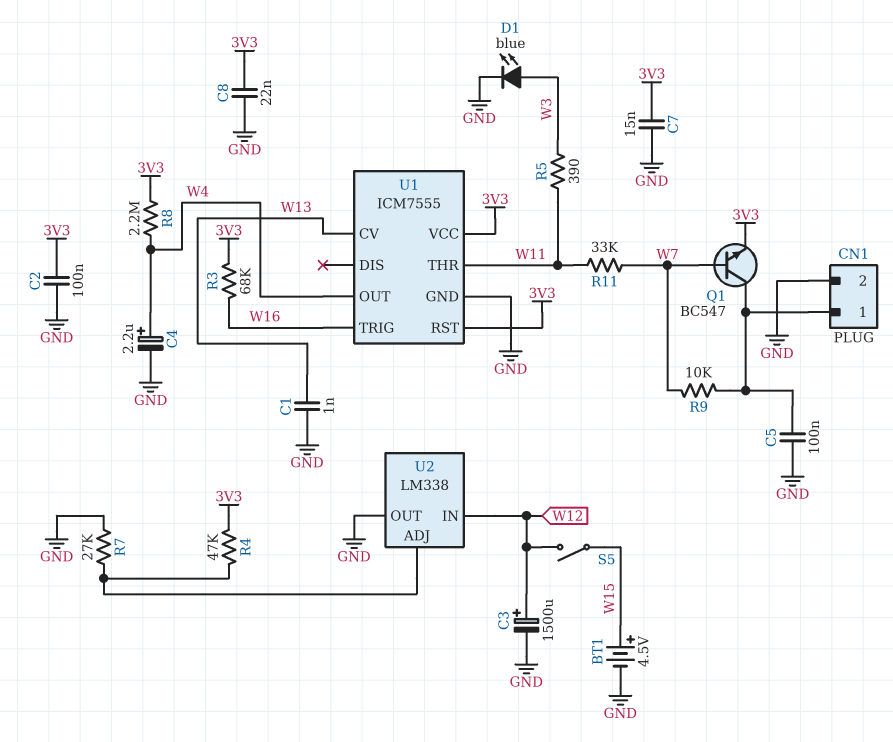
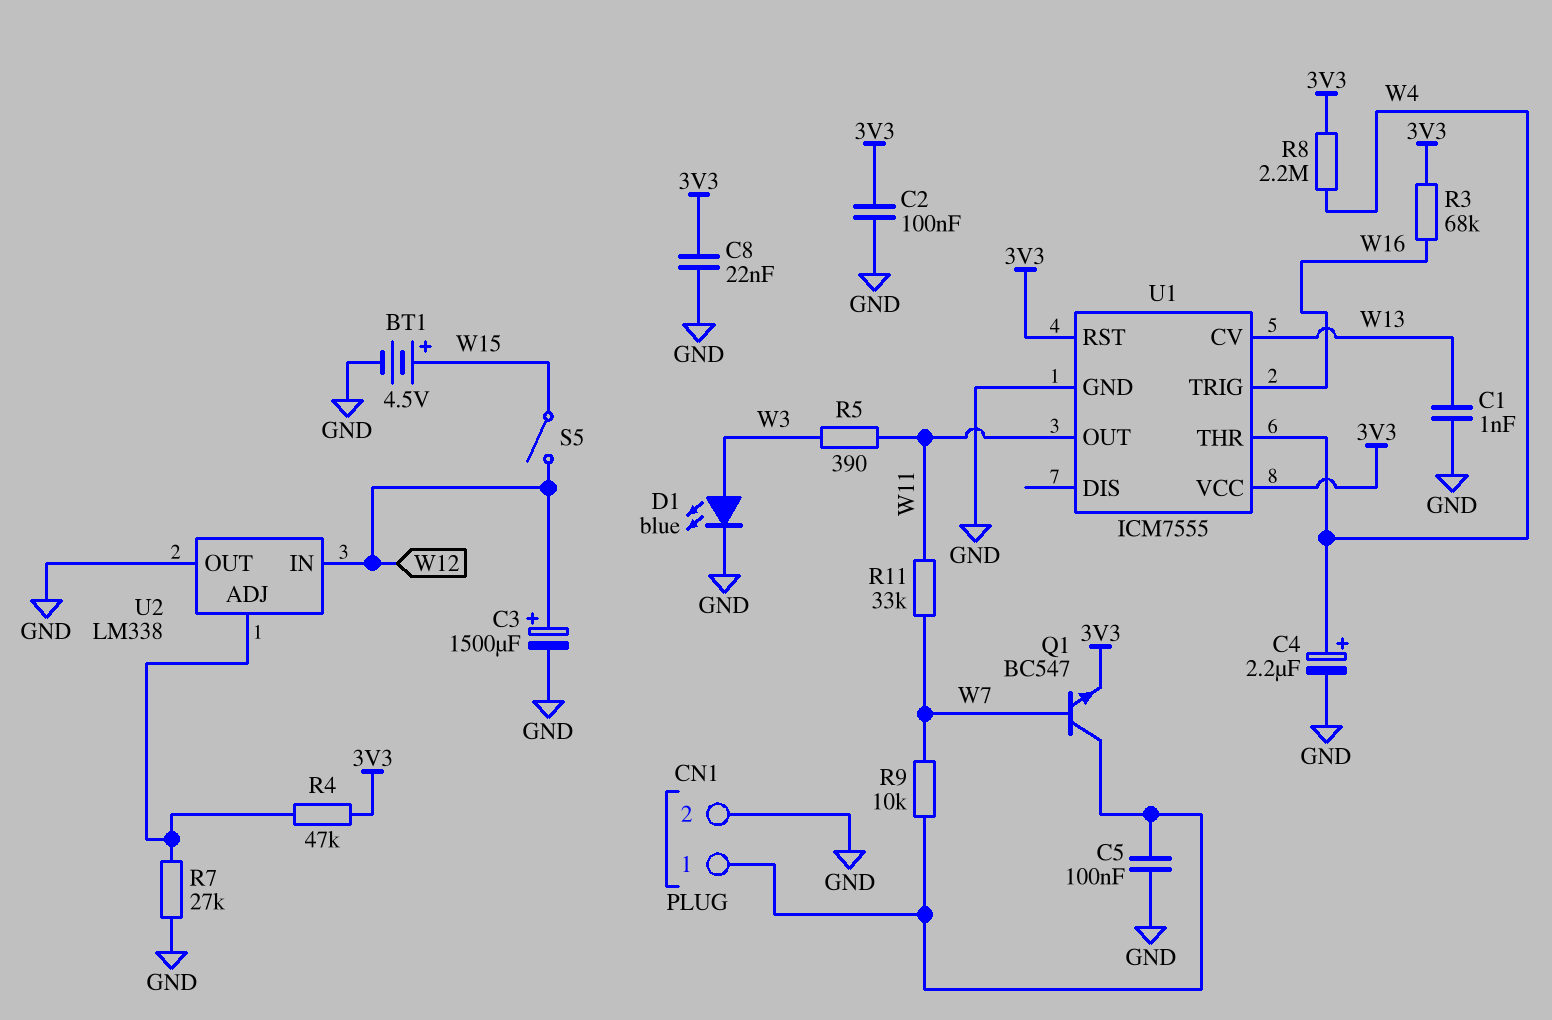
C7: 15nF (3V3, GND) -> none
U1 pin OUT: W4 -> W11
U1 pin THR: W11 -> W4

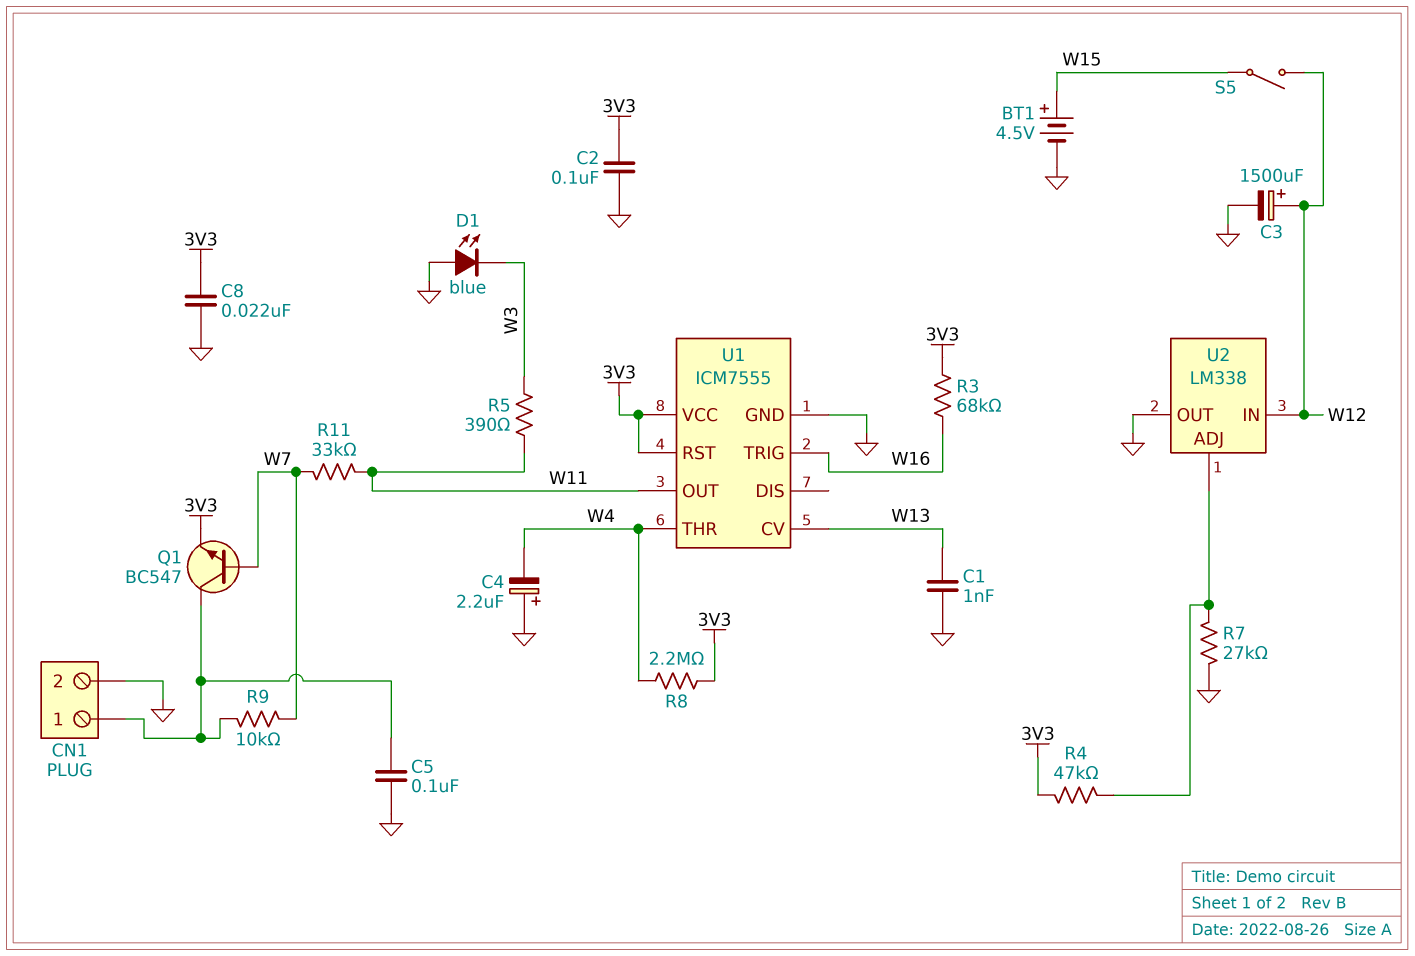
C4: 2.2uF (plus W4, minus GND) -> 2.2uF (plus GND, minus W4)
D1: LED blue (A W3, K GND) -> LED blue (A GND, K W3)

